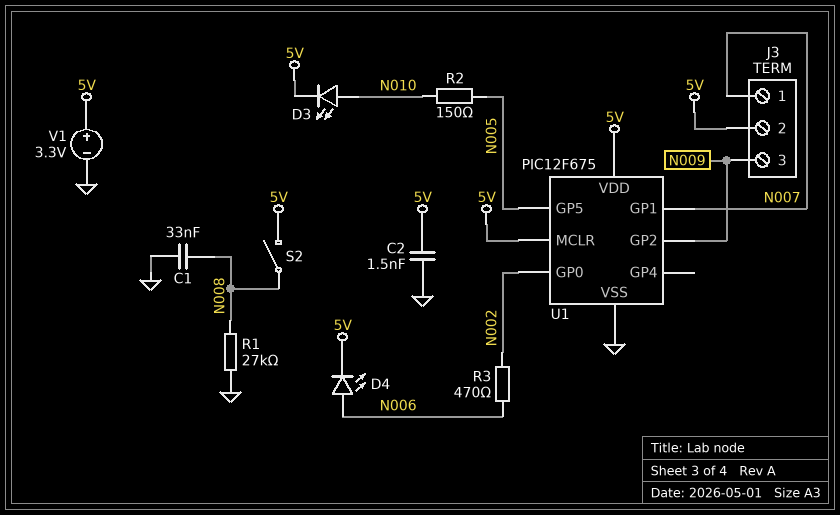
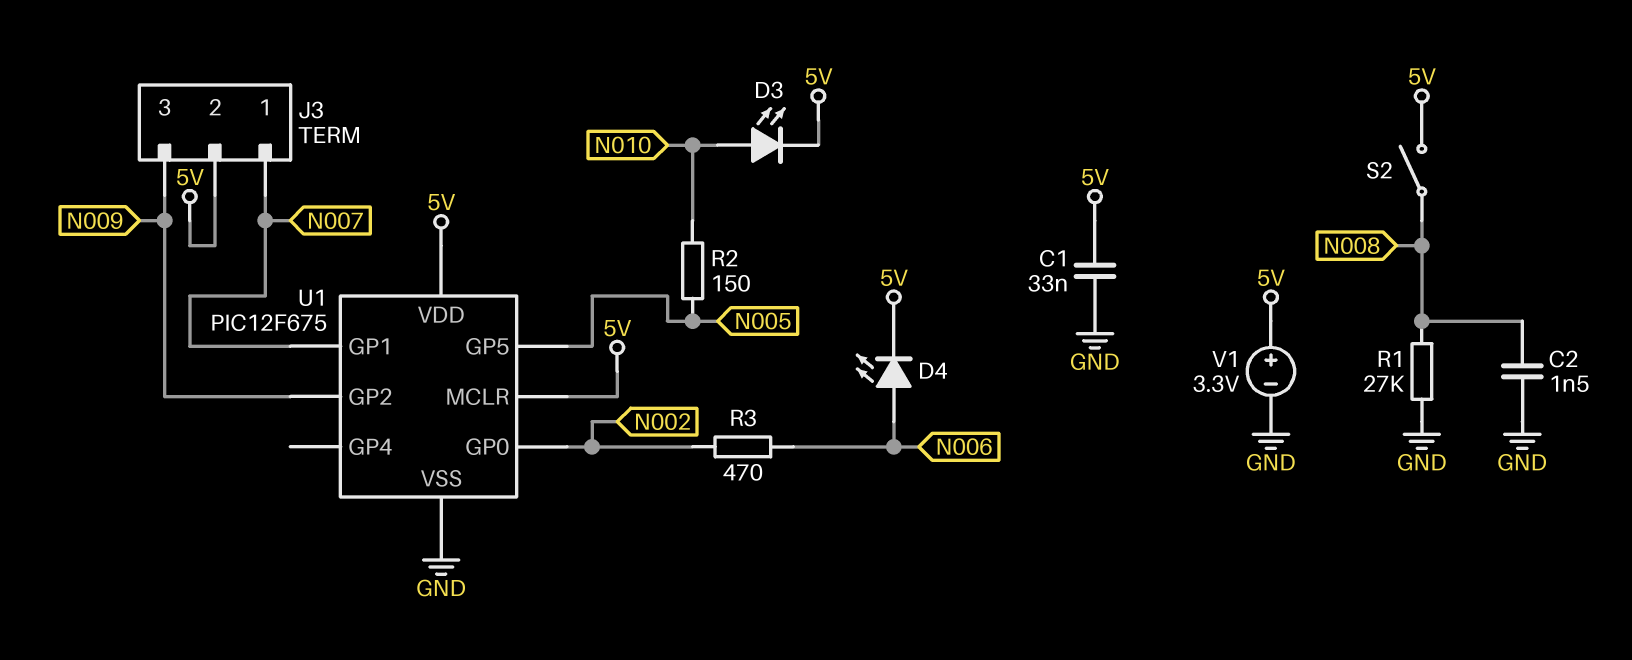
C1: 33nF (GND, N008) -> 33nF (5V, GND)
C2: 1.5nF (5V, GND) -> 1.5nF (GND, N008)

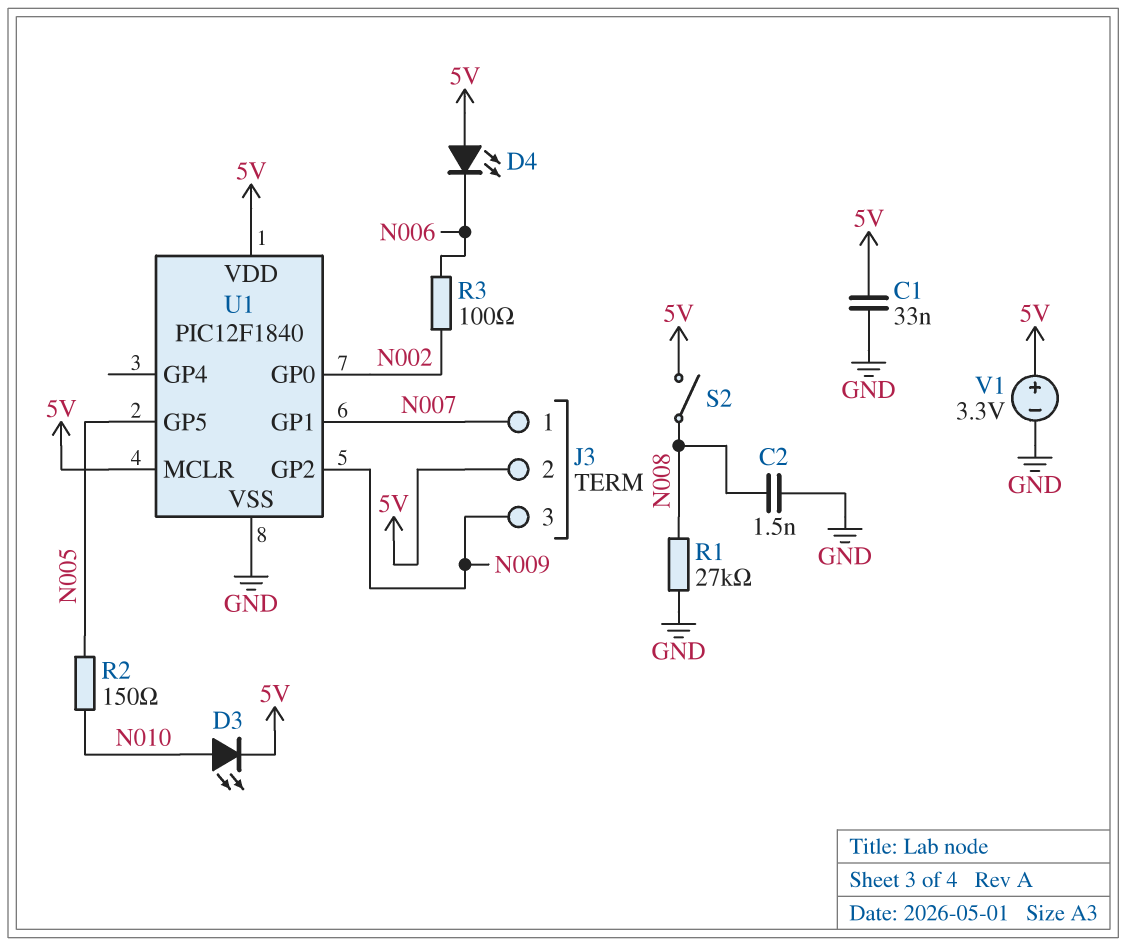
D4: LED (A N006, K 5V) -> LED (A 5V, K N006)
R3: 470 (N002, N006) -> 100 (N002, N006)
U1: PIC12F675 -> PIC12F1840

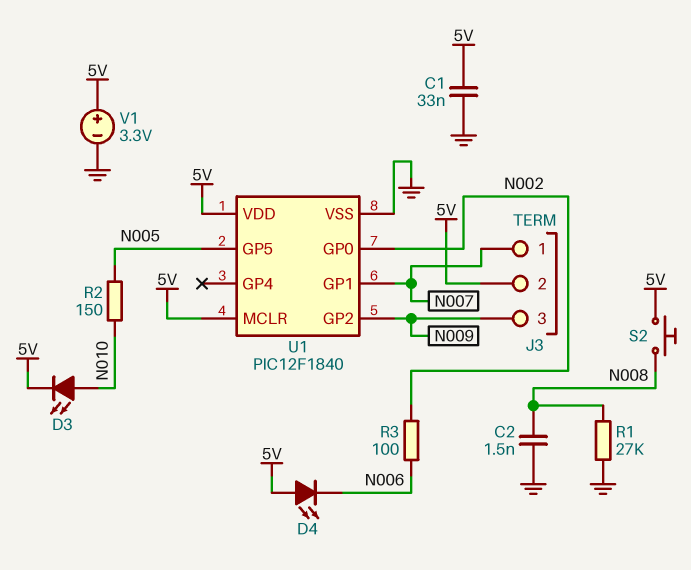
S2: switch (5V, N008) -> button (5V, N008)

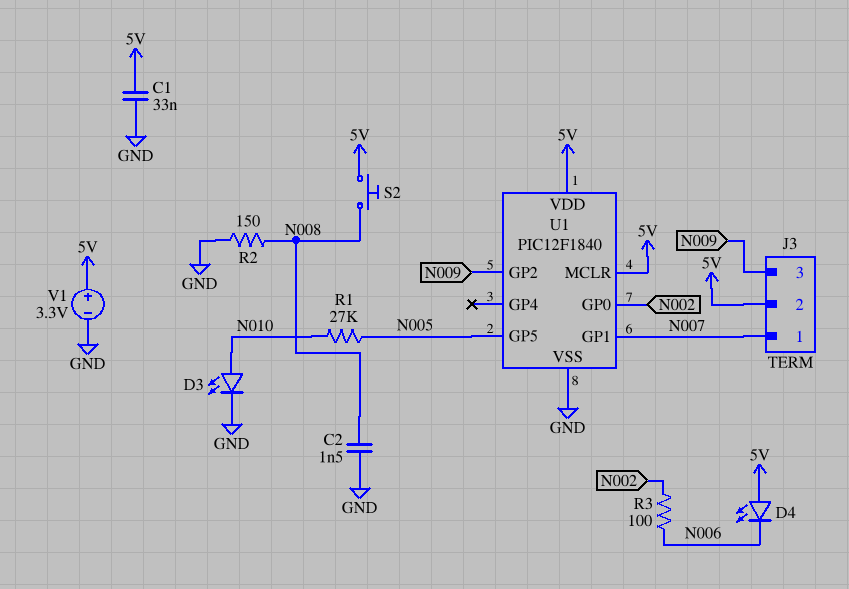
D3: LED (A N010, K 5V) -> LED (A N010, K GND)
R1: 27k (GND, N008) -> 27k (N005, N010)
R2: 150 (N005, N010) -> 150 (GND, N008)

